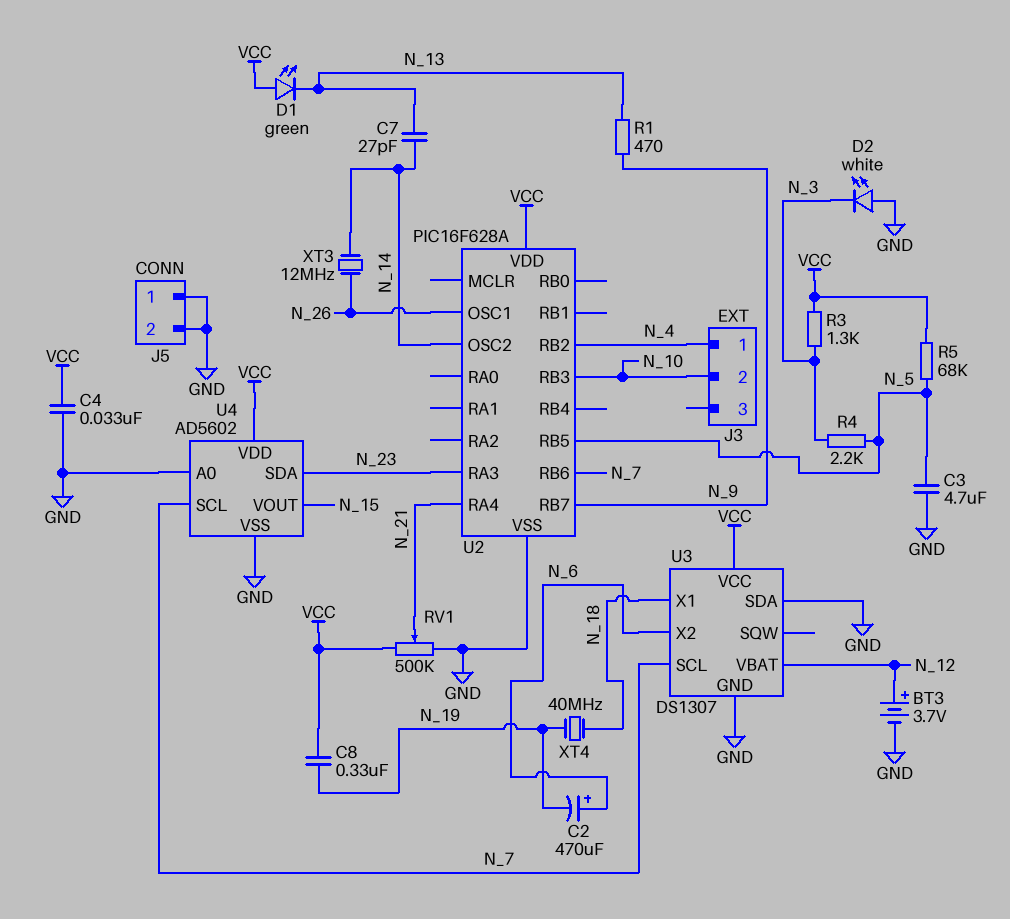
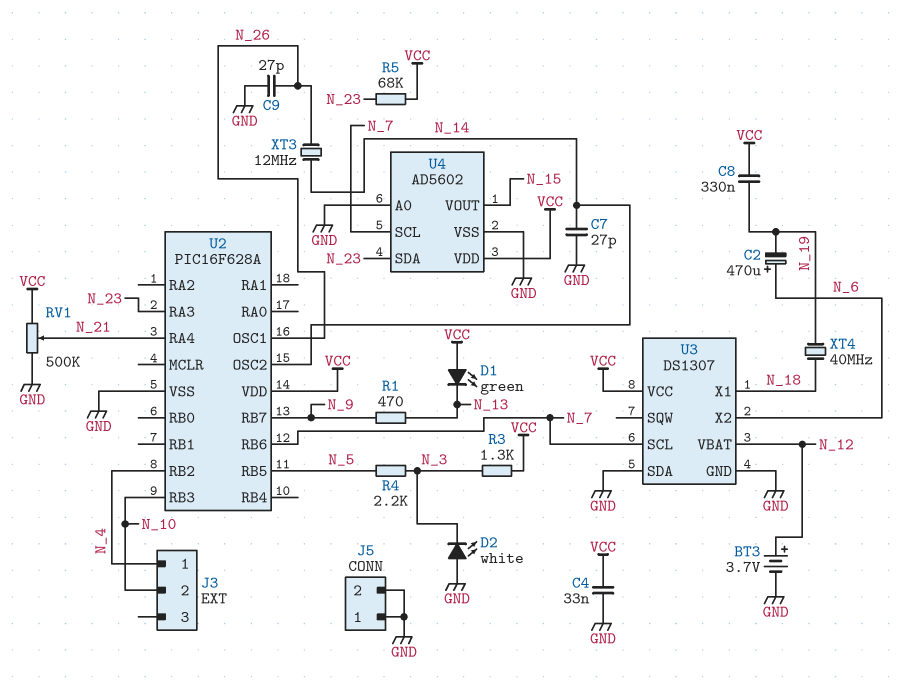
C3: 4.7uF (GND, N_5) -> none
C7: 27pF (N_13, N_14) -> 27pF (GND, N_14)
C9: none -> 27pF (GND, N_26)
R5: 68k (N_5, VCC) -> 68k (N_23, VCC)

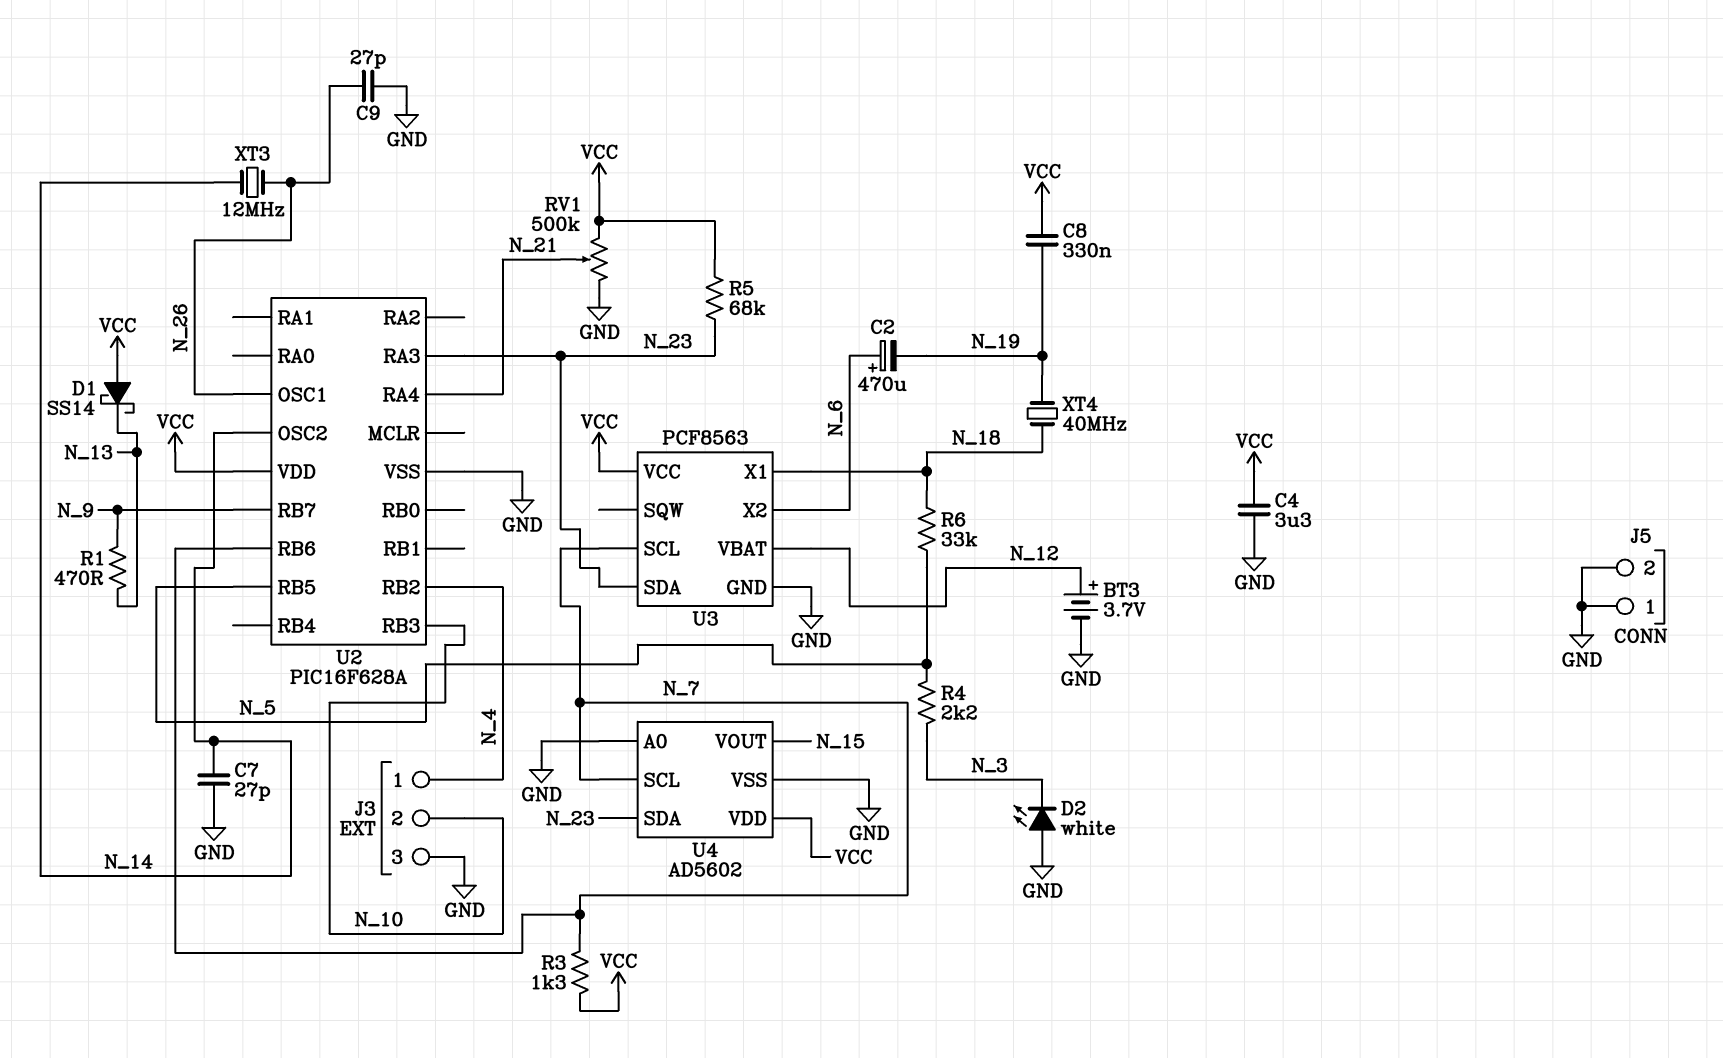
C4: 33nF (GND, VCC) -> 3.3uF (GND, VCC)
D1: LED green (A VCC, K N_13) -> schottky SS14 (A VCC, K N_13)
J3 pin 3: none -> GND
R3: 1.3k (N_3, VCC) -> 1.3k (N_7, VCC)
R6: none -> 33k (N_5, N_18)
U3: DS1307 -> PCF8563
U3 pin SDA: GND -> N_23

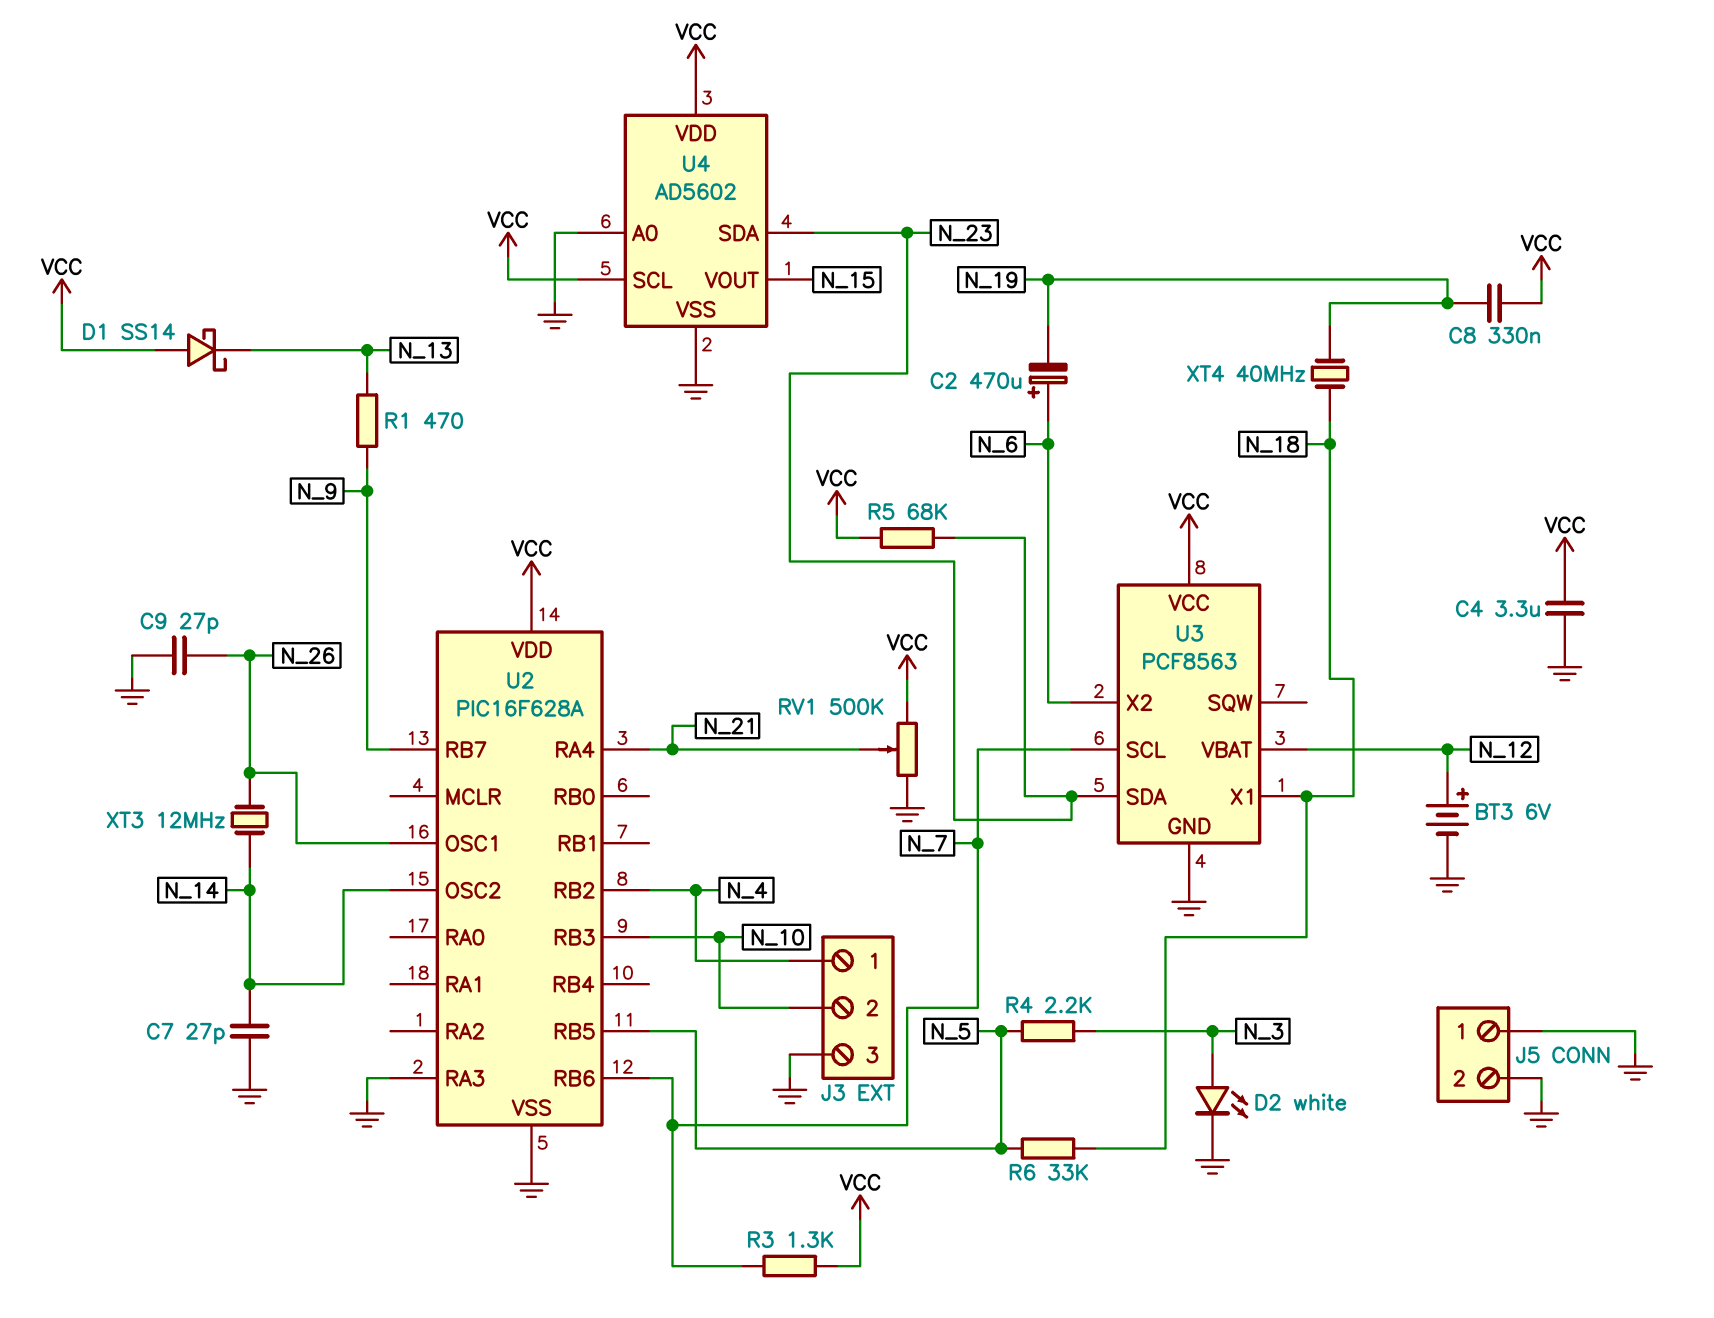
BT3: 3.7V (plus N_12, minus GND) -> 6V (plus N_12, minus GND)
D2: LED white (A GND, K N_3) -> LED white (A N_3, K GND)
U2 pin RA3: N_23 -> GND
U4 pin SCL: N_7 -> VCC

